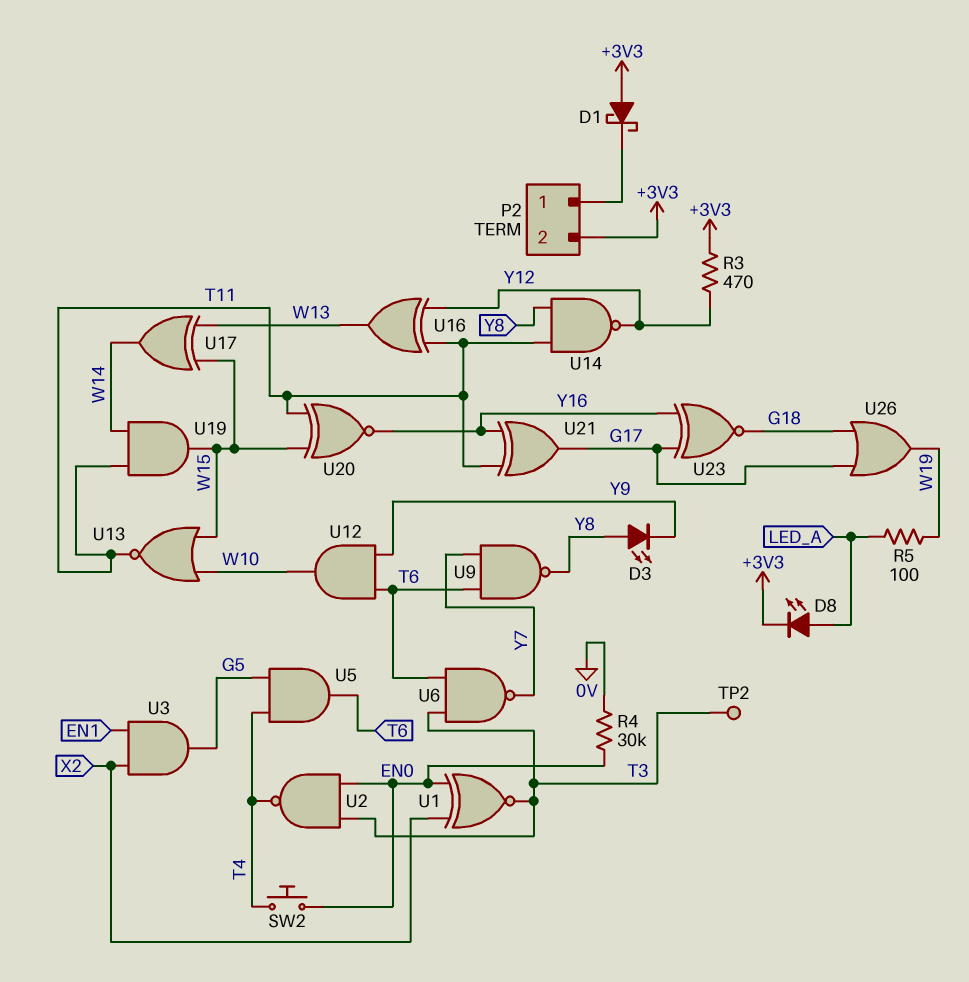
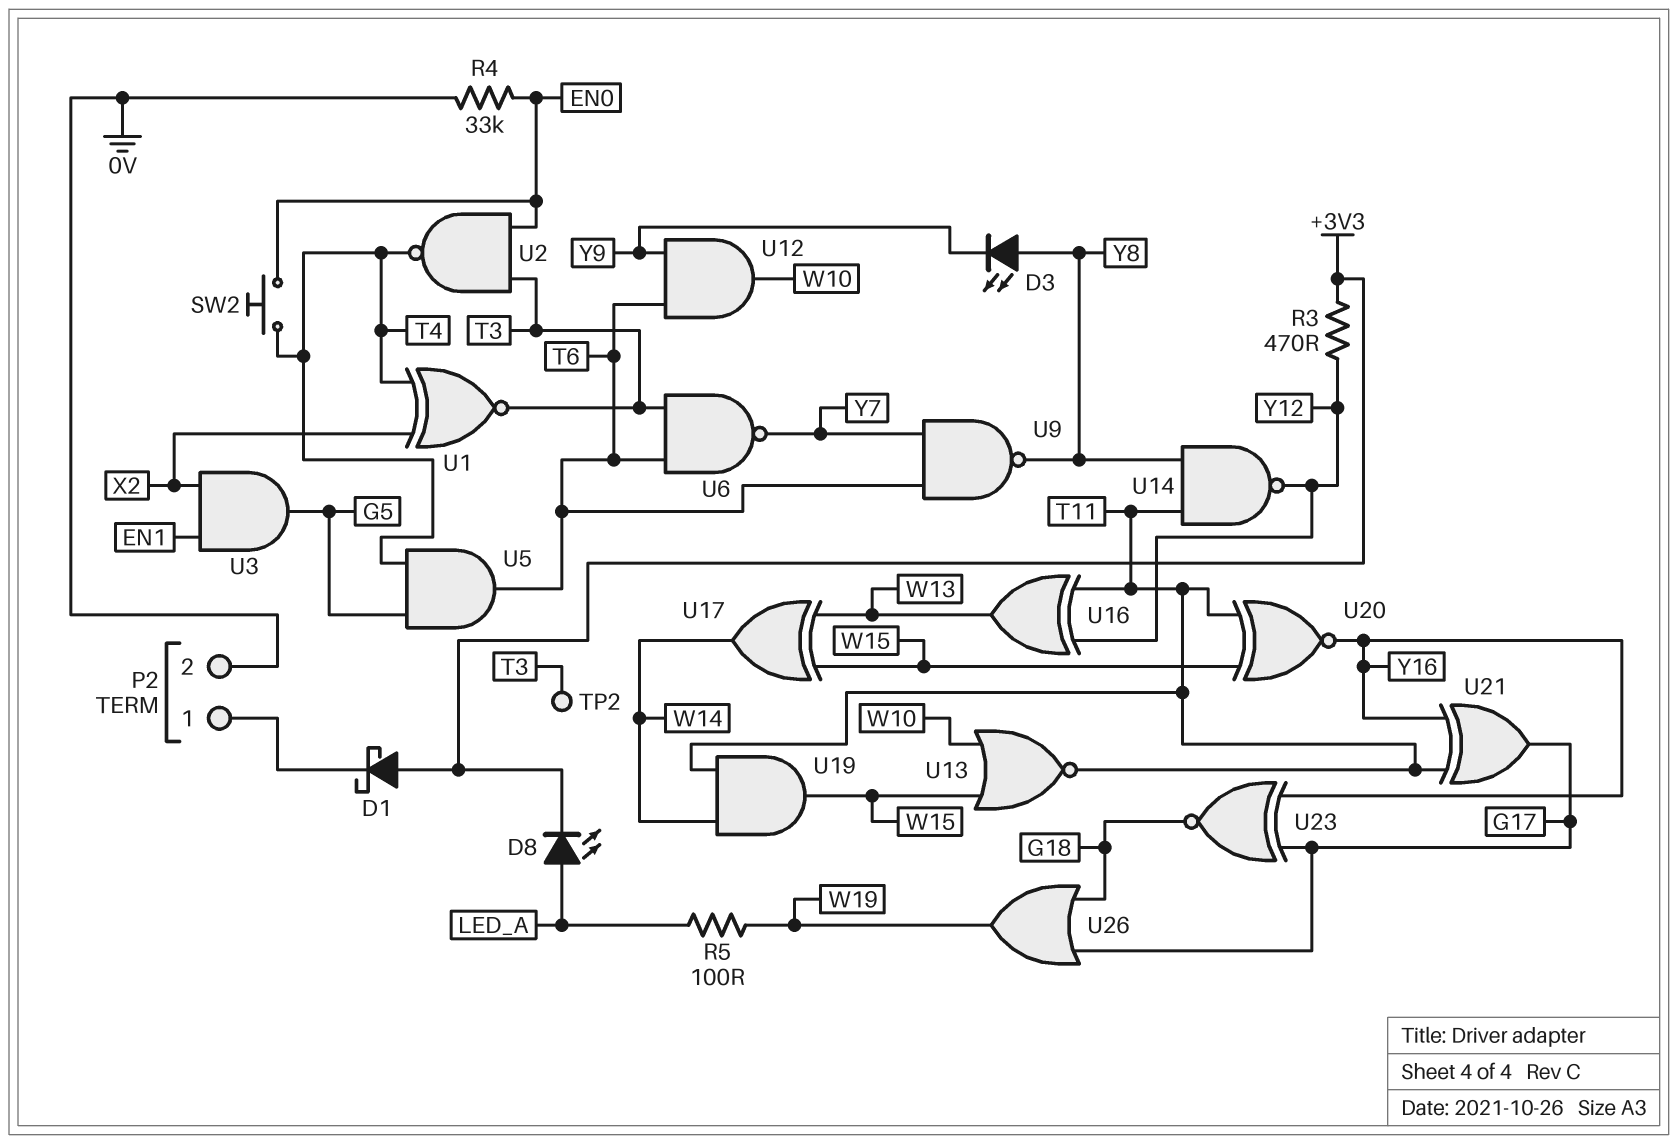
P2 pin 2: +3V3 -> 0V
R4: 30k (0V, EN0) -> 33k (0V, EN0)
U1: XNOR (in EN0, in X2, out T3) -> XNOR (in T4, in X2, out T3)

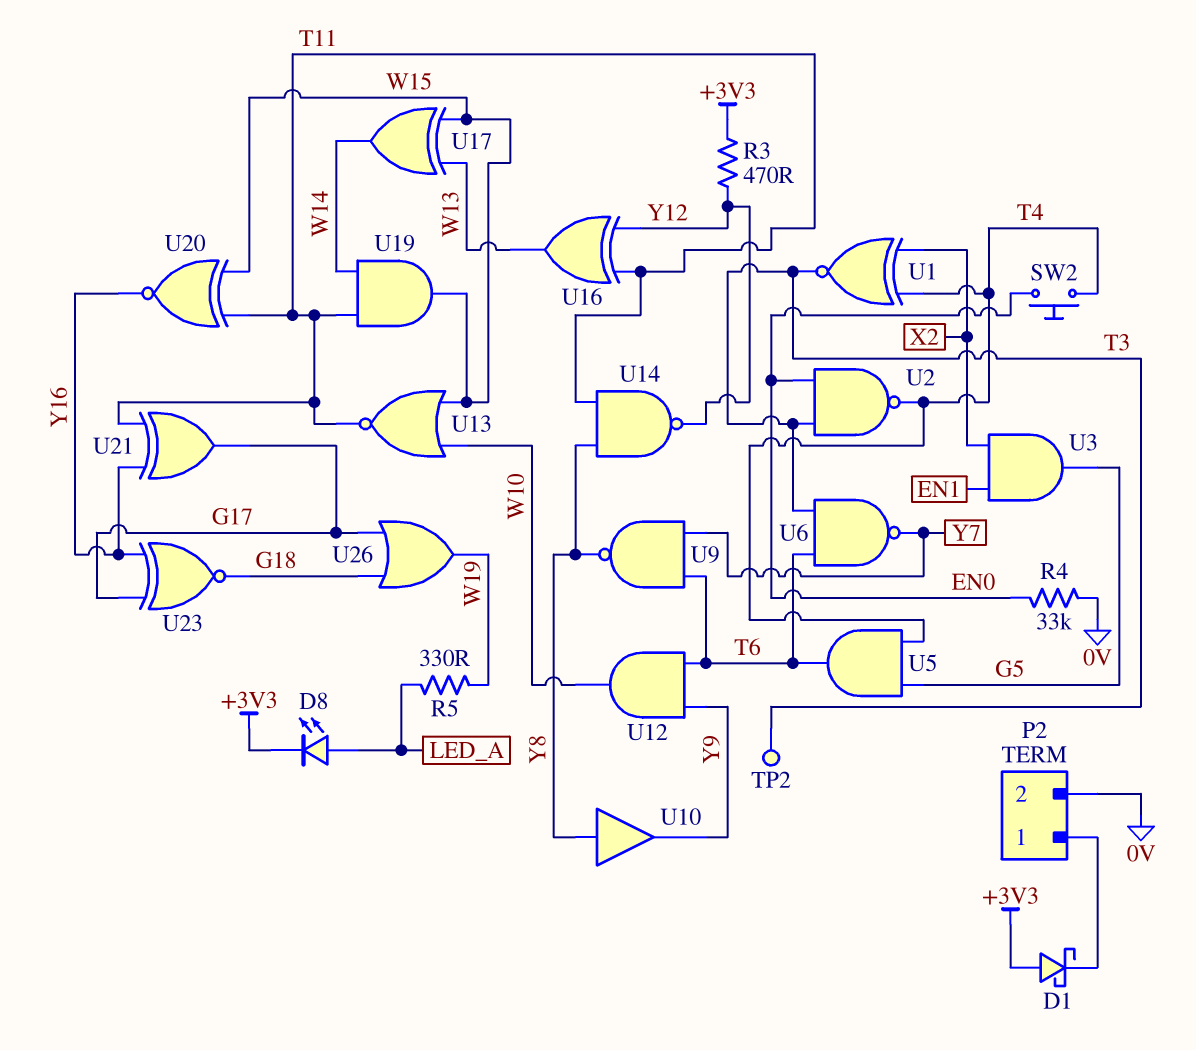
D3: LED (A Y8, K Y9) -> none
R5: 100 (LED_A, W19) -> 330 (LED_A, W19)
U10: none -> buffer (in Y8, out Y9)

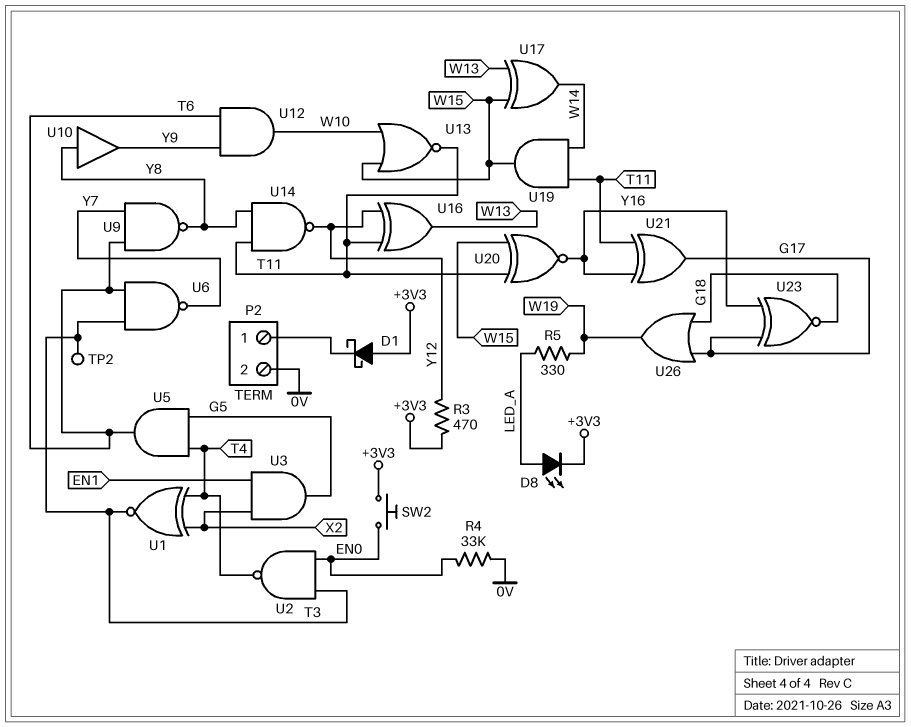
SW2: button (EN0, T4) -> button (+3V3, EN0)

